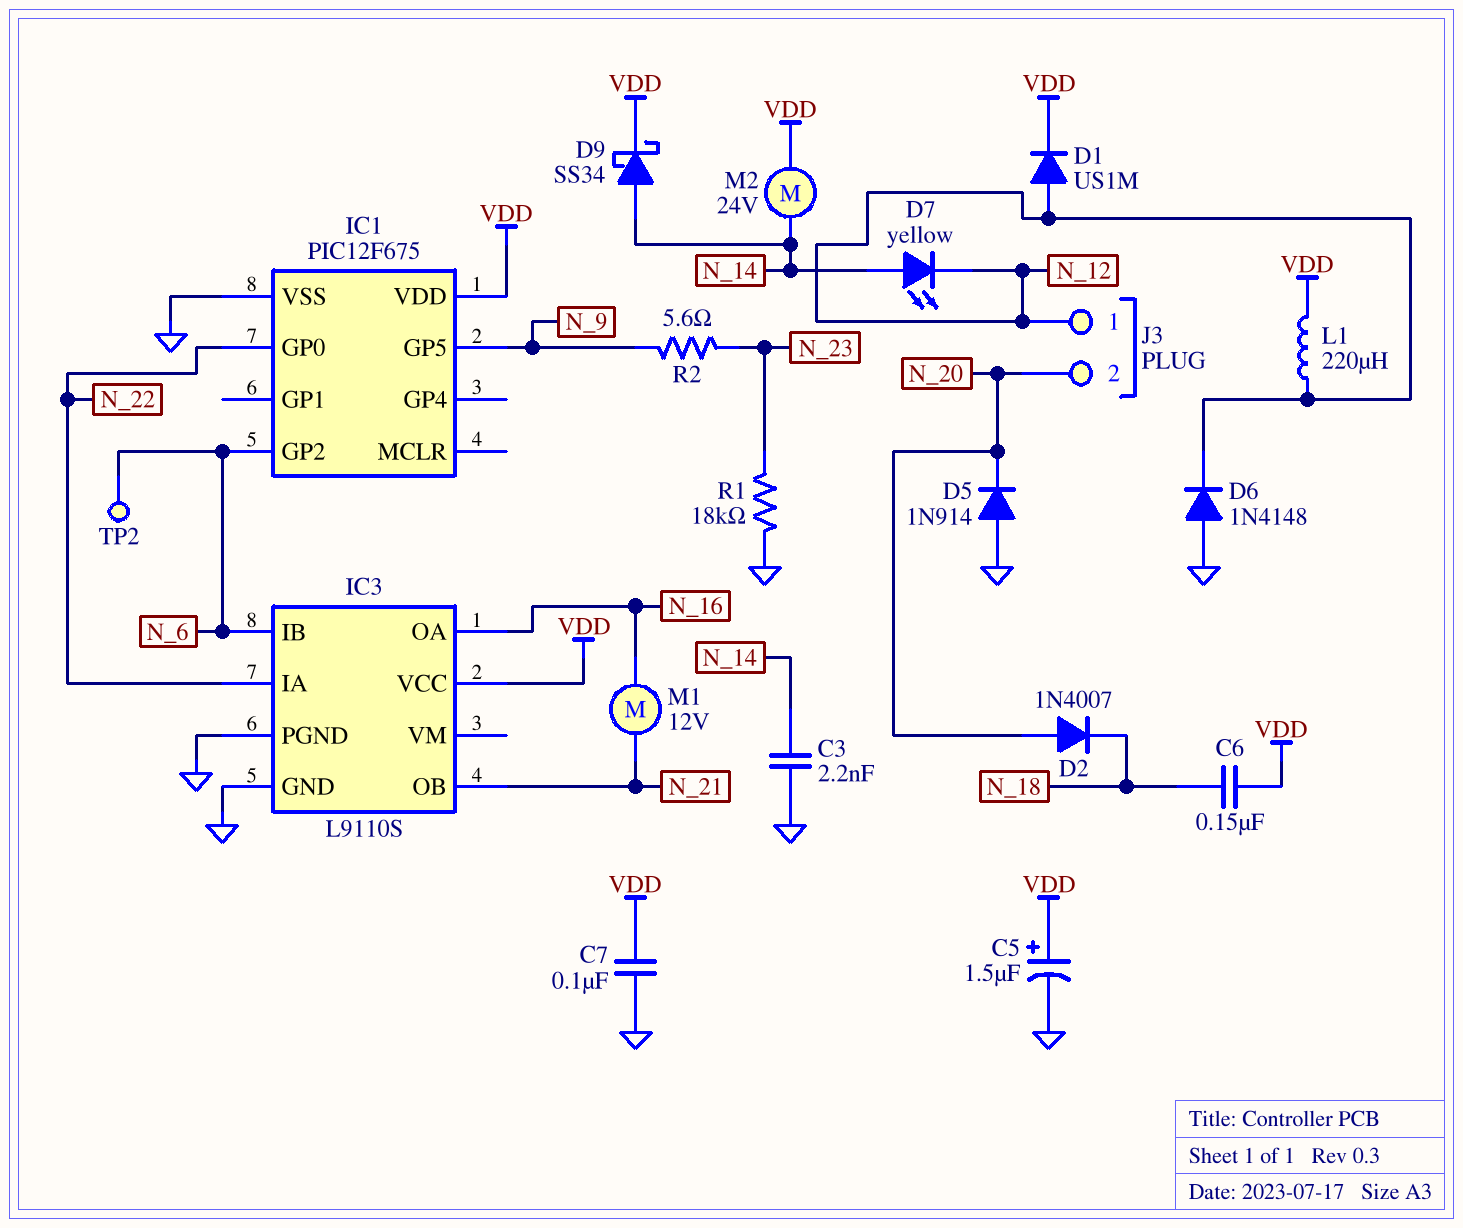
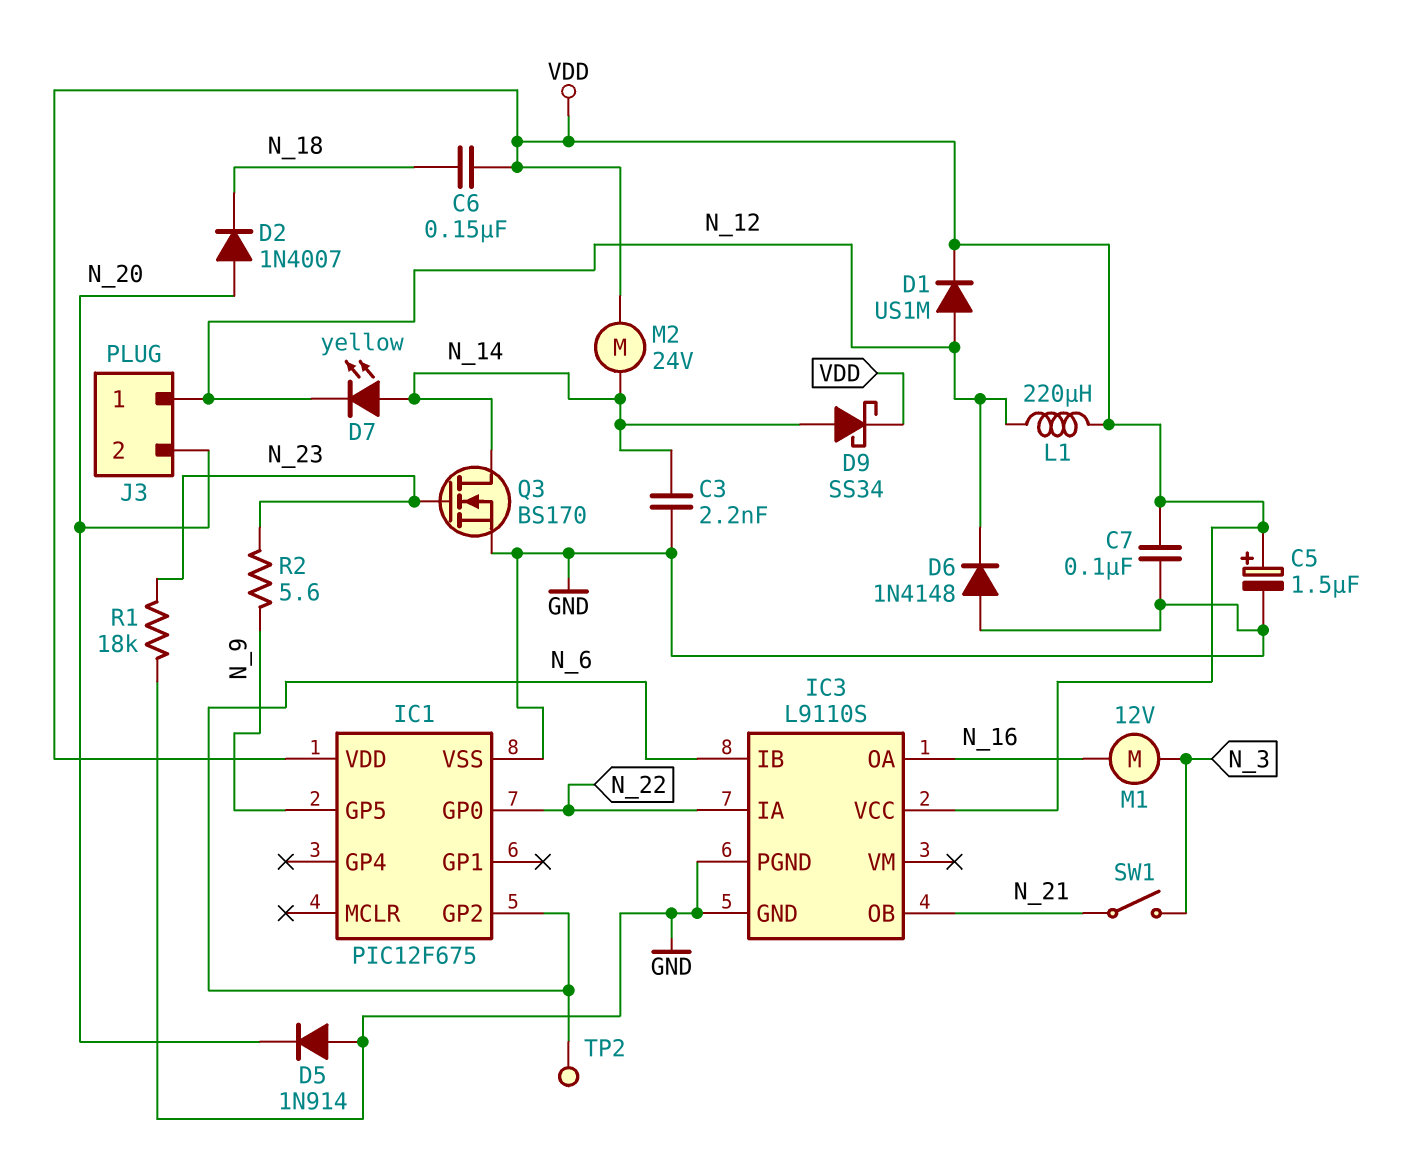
M1: motor 12V (N_16, N_21) -> motor 12V (N_3, N_16)
Q3: none -> NMOS BS170 (G N_23, D N_14, S GND)
SW1: none -> switch (N_3, N_21)

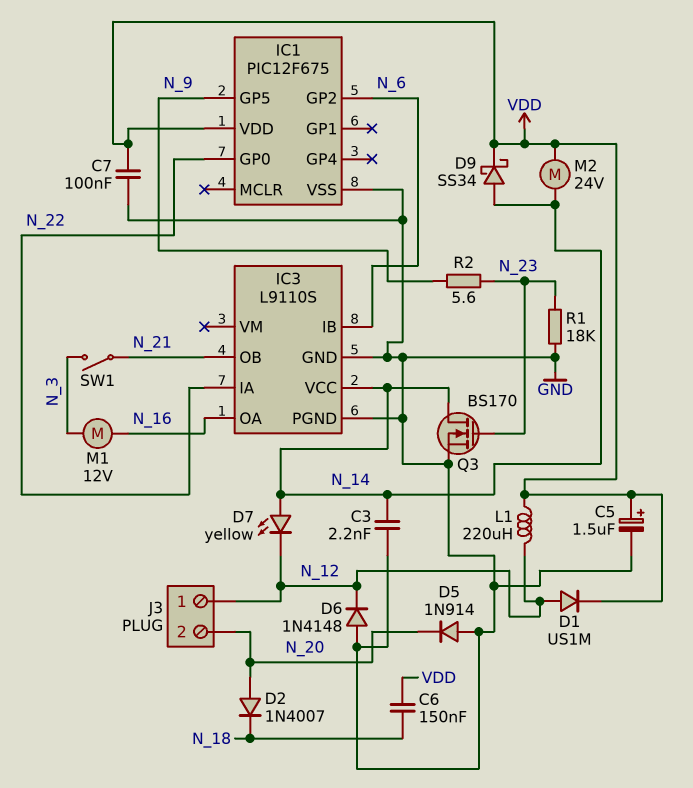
IC3 pin VCC: VDD -> N_14
TP2: test point (N_6) -> none

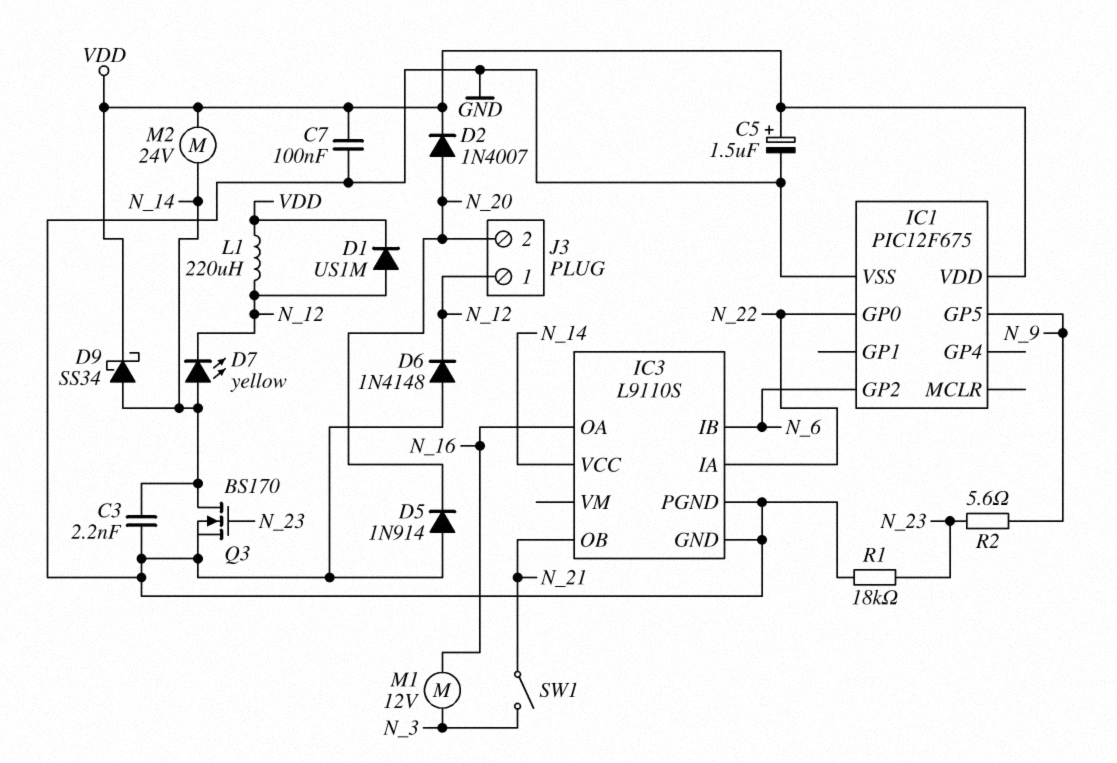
C6: 150nF (N_18, VDD) -> none
D2: diode 1N4007 (A N_20, K N_18) -> diode 1N4007 (A N_20, K VDD)

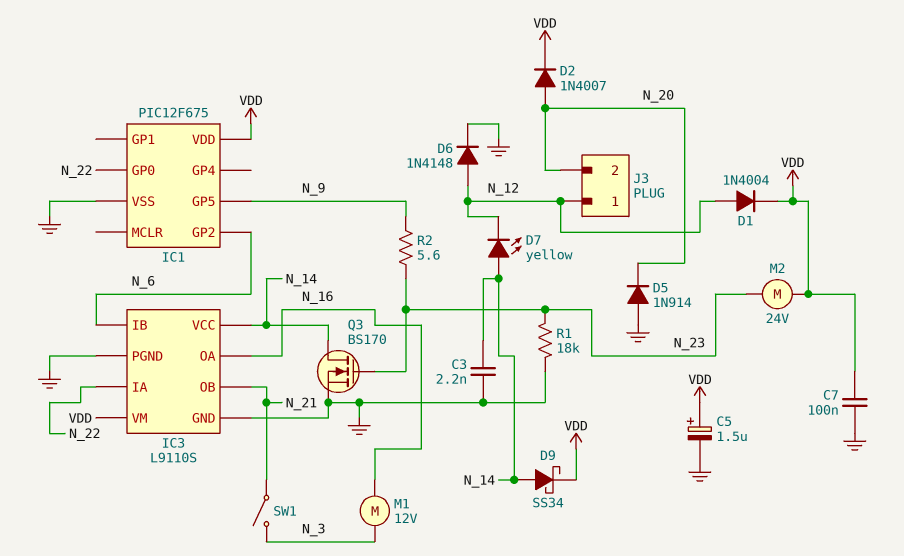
D1: diode US1M (A N_12, K VDD) -> diode 1N4004 (A N_12, K VDD)
D6: diode 1N4148 (A GND, K N_12) -> diode 1N4148 (A N_12, K GND)
IC3 pin VM: none -> VDD
L1: 220uH (N_12, VDD) -> none
M2: motor 24V (N_14, VDD) -> motor 24V (N_23, VDD)

